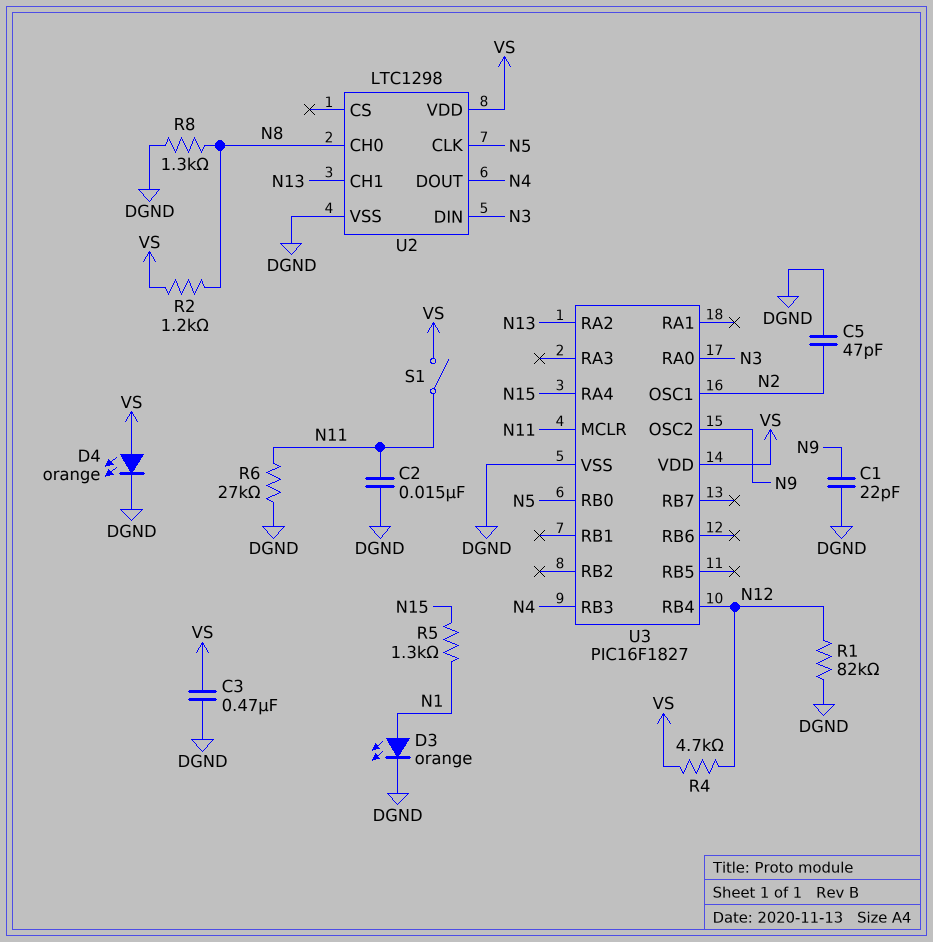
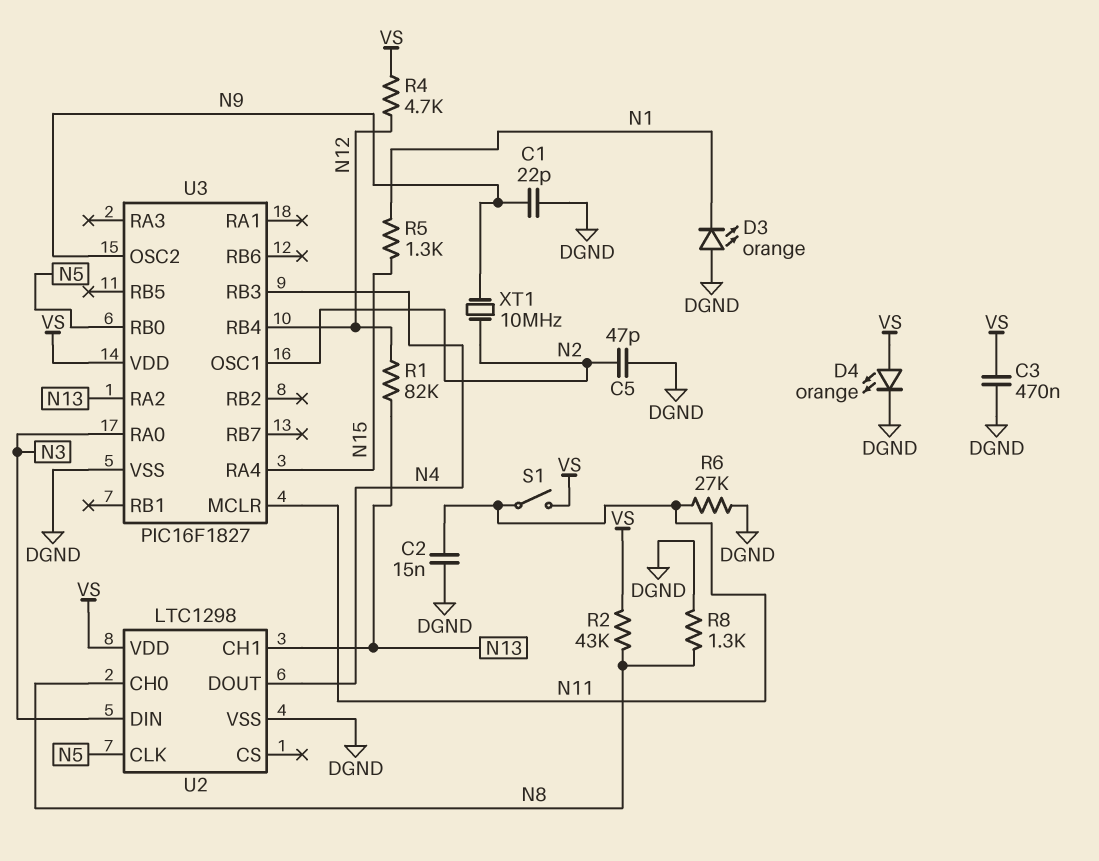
D3: LED orange (A N1, K DGND) -> LED orange (A DGND, K N1)
R1: 82k (DGND, N12) -> 82k (N12, N13)
R2: 1.2k (N8, VS) -> 43k (N8, VS)
XT1: none -> 10MHz (N2, N9)

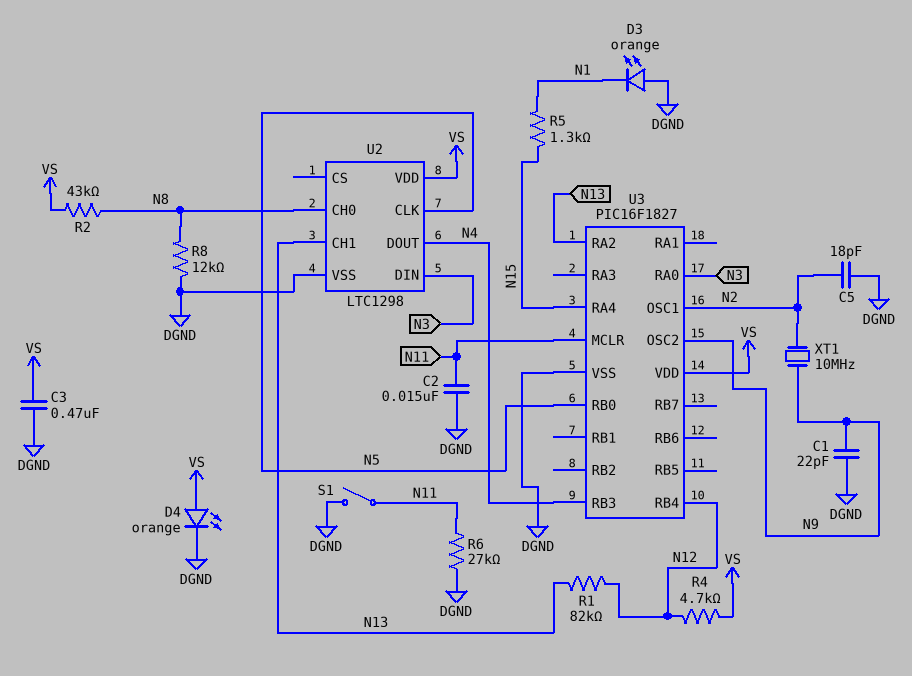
C5: 47pF (DGND, N2) -> 18pF (DGND, N2)
R8: 1.3k (DGND, N8) -> 12k (DGND, N8)
S1: switch (N11, VS) -> switch (DGND, N11)

